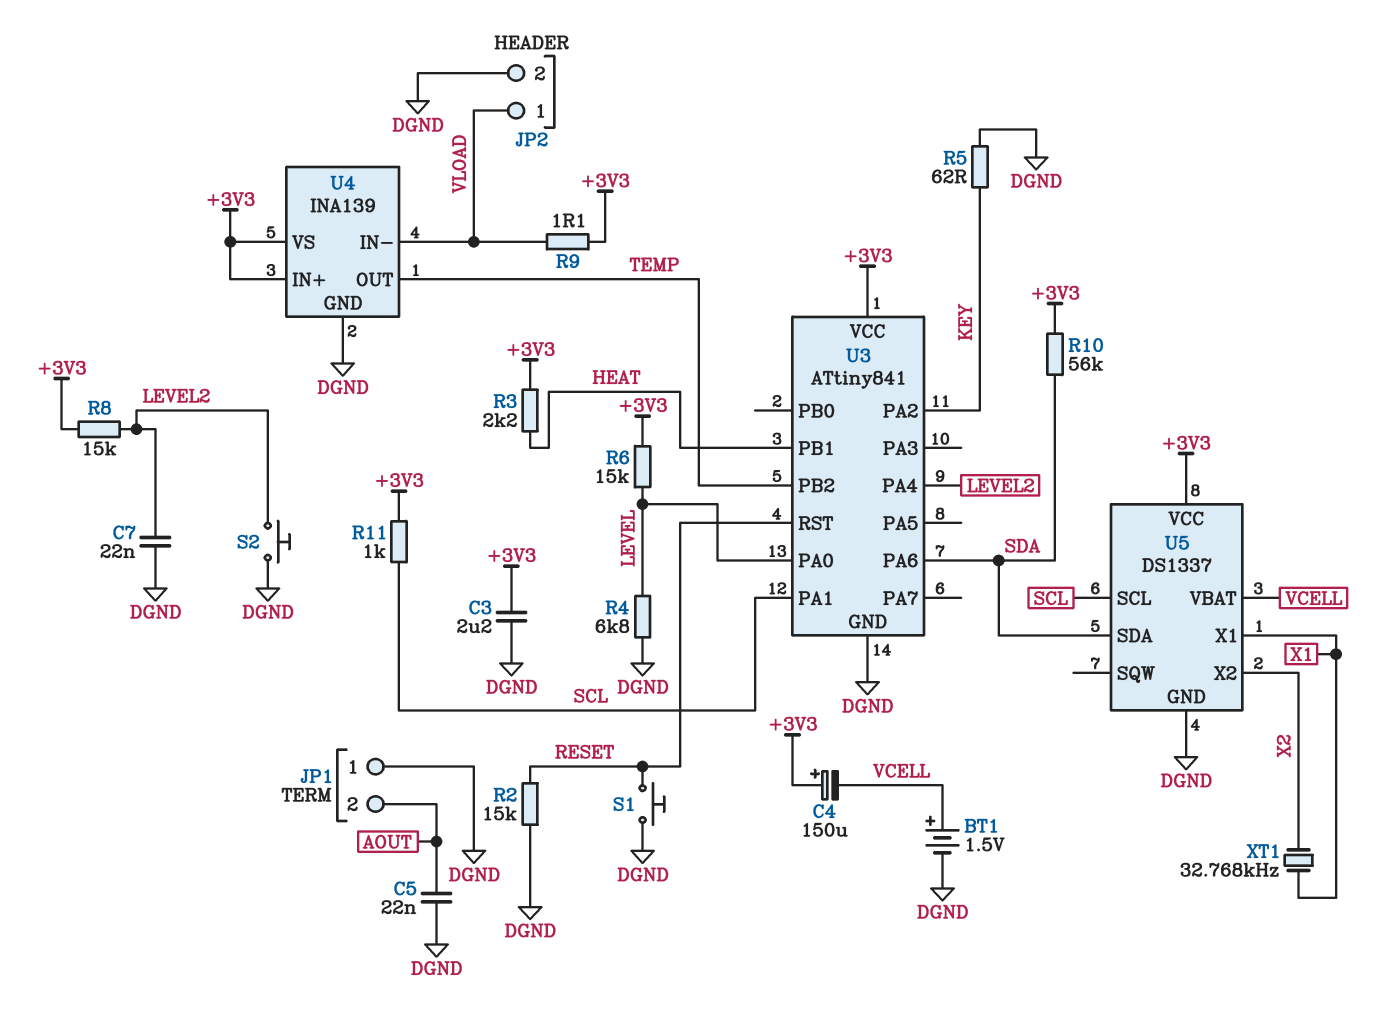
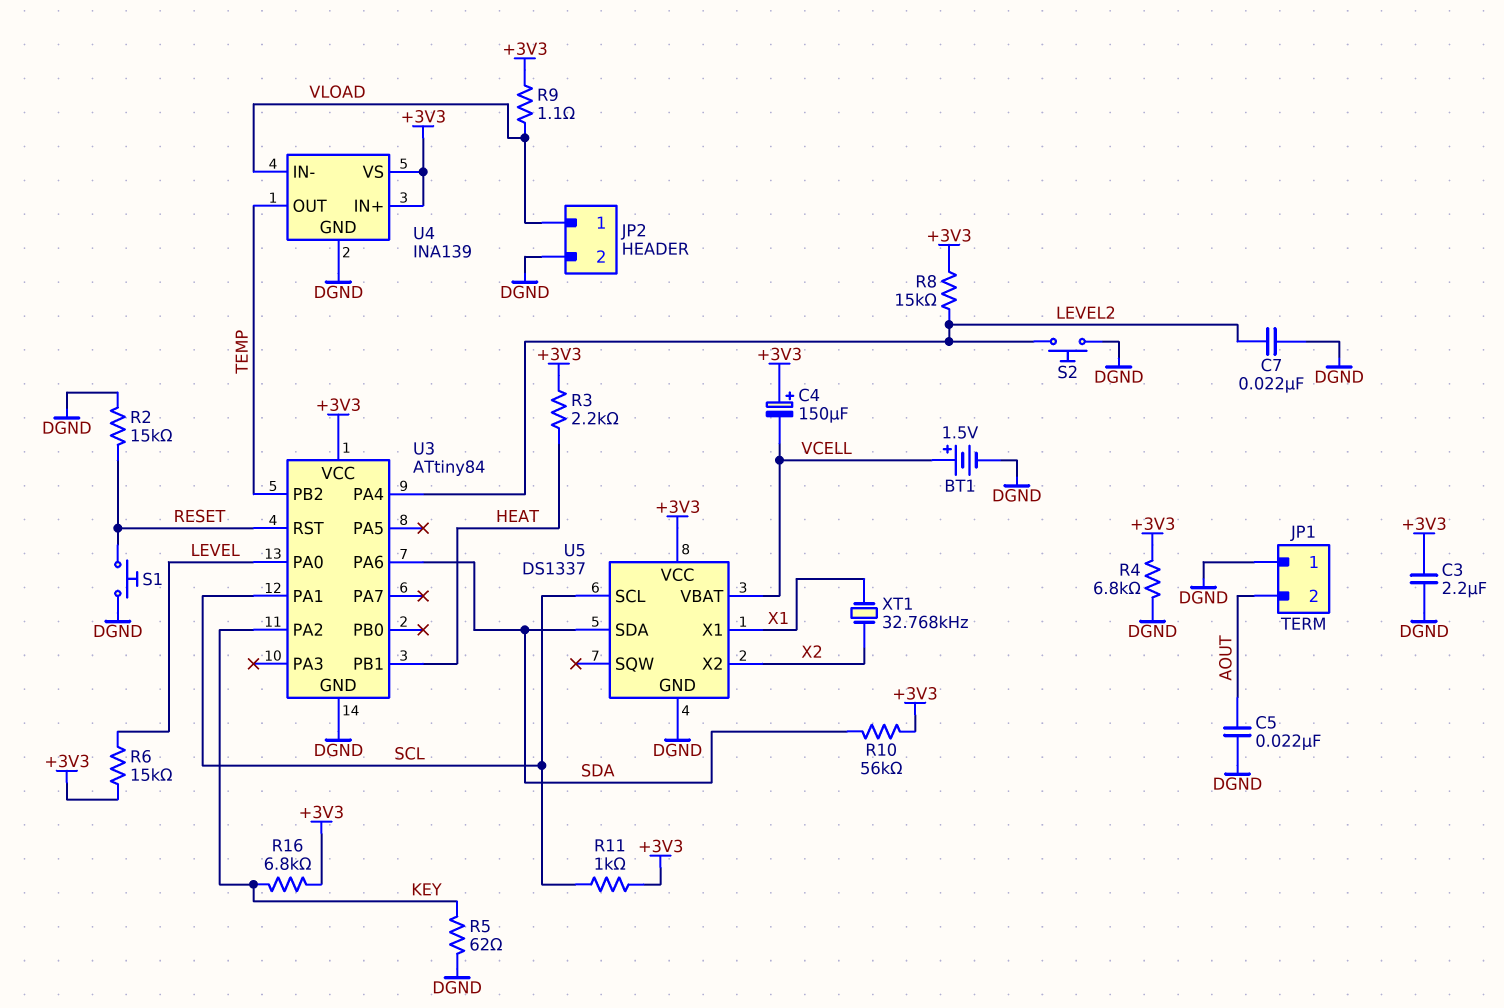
R4: 6.8k (DGND, LEVEL) -> 6.8k (+3V3, DGND)
R16: none -> 6.8k (+3V3, KEY)
U3: ATtiny841 -> ATtiny84

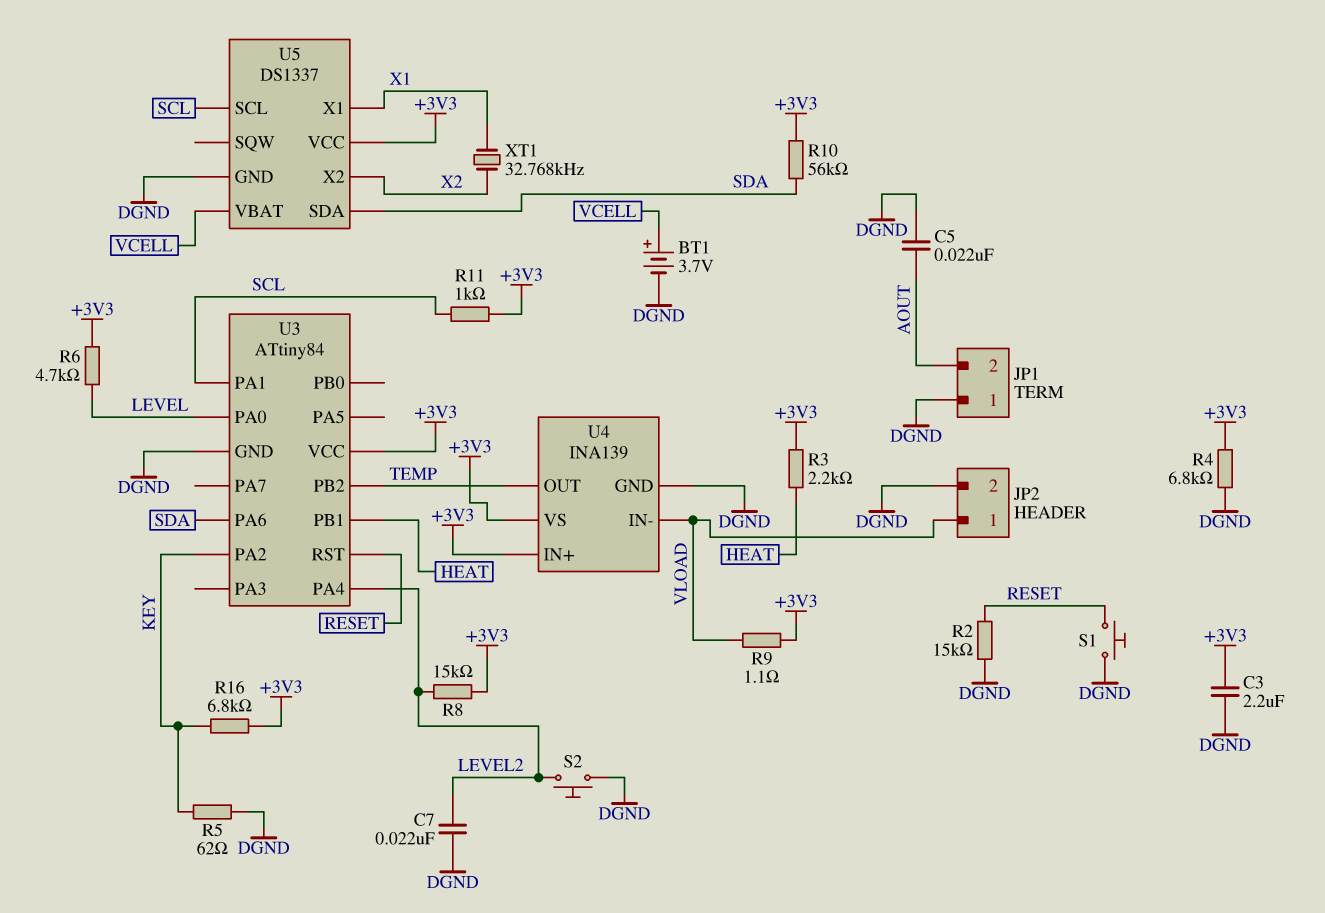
BT1: 1.5V (plus VCELL, minus DGND) -> 3.7V (plus VCELL, minus DGND)
C4: 150uF (plus +3V3, minus VCELL) -> none
R6: 15k (+3V3, LEVEL) -> 4.7k (+3V3, LEVEL)

